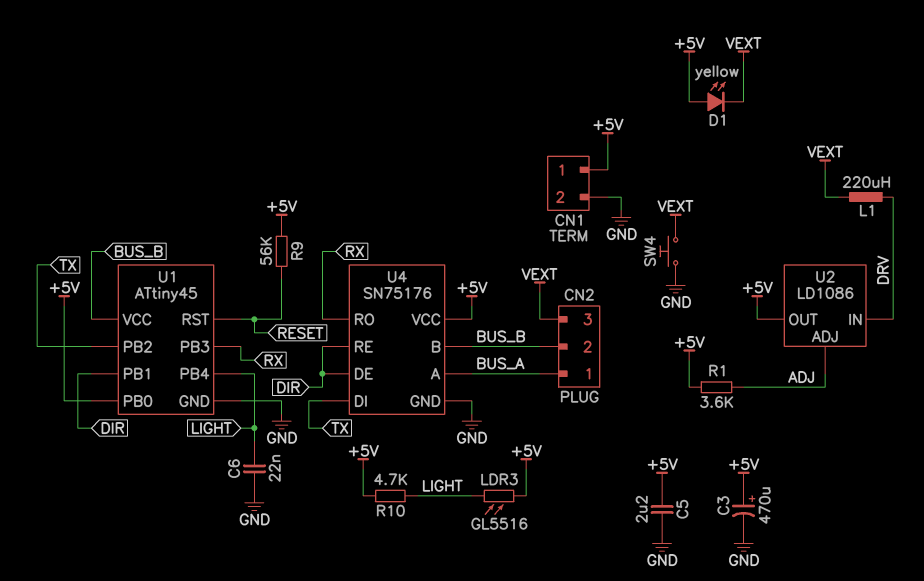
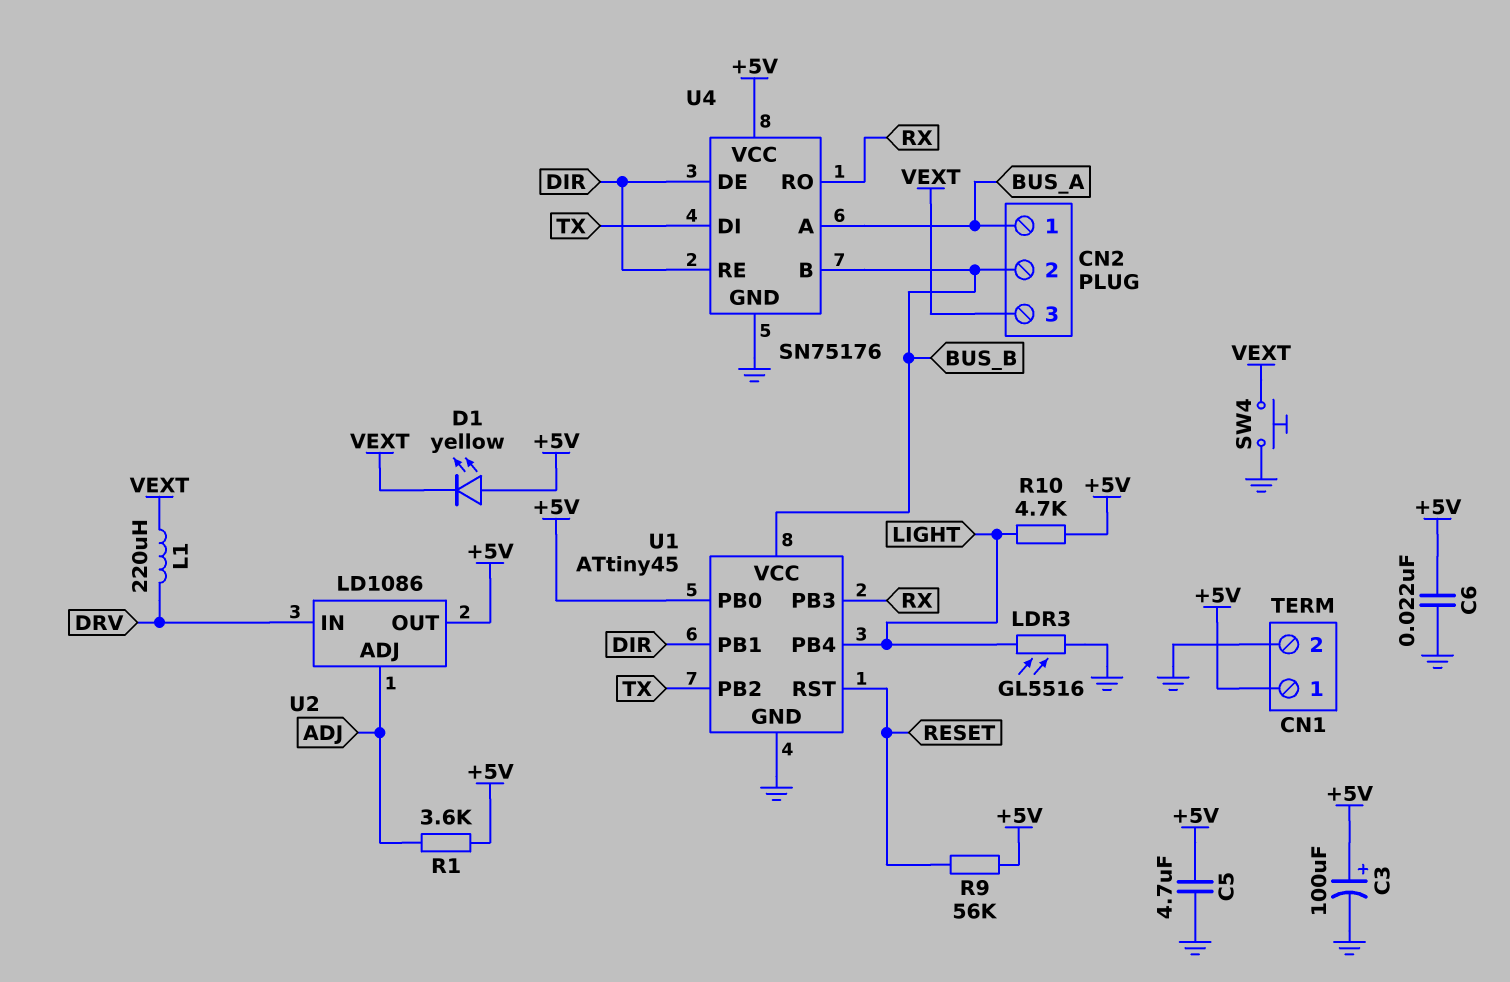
C3: 470uF (plus +5V, minus GND) -> 100uF (plus +5V, minus GND)
C5: 2.2uF (+5V, GND) -> 4.7uF (+5V, GND)
C6: 22nF (GND, LIGHT) -> 22nF (+5V, GND)
LDR3: GL5516 (+5V, LIGHT) -> GL5516 (GND, LIGHT)

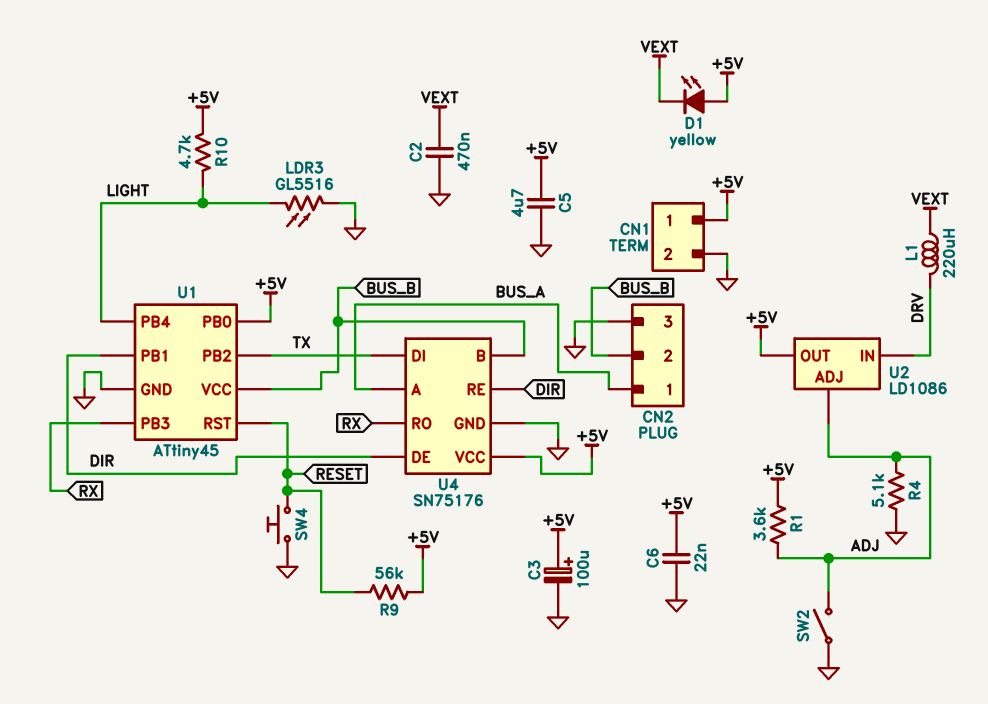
C2: none -> 470nF (GND, VEXT)
CN2 pin 3: VEXT -> GND
R4: none -> 5.1k (ADJ, GND)
SW2: none -> switch (ADJ, GND)
SW4: button (GND, VEXT) -> button (GND, RESET)

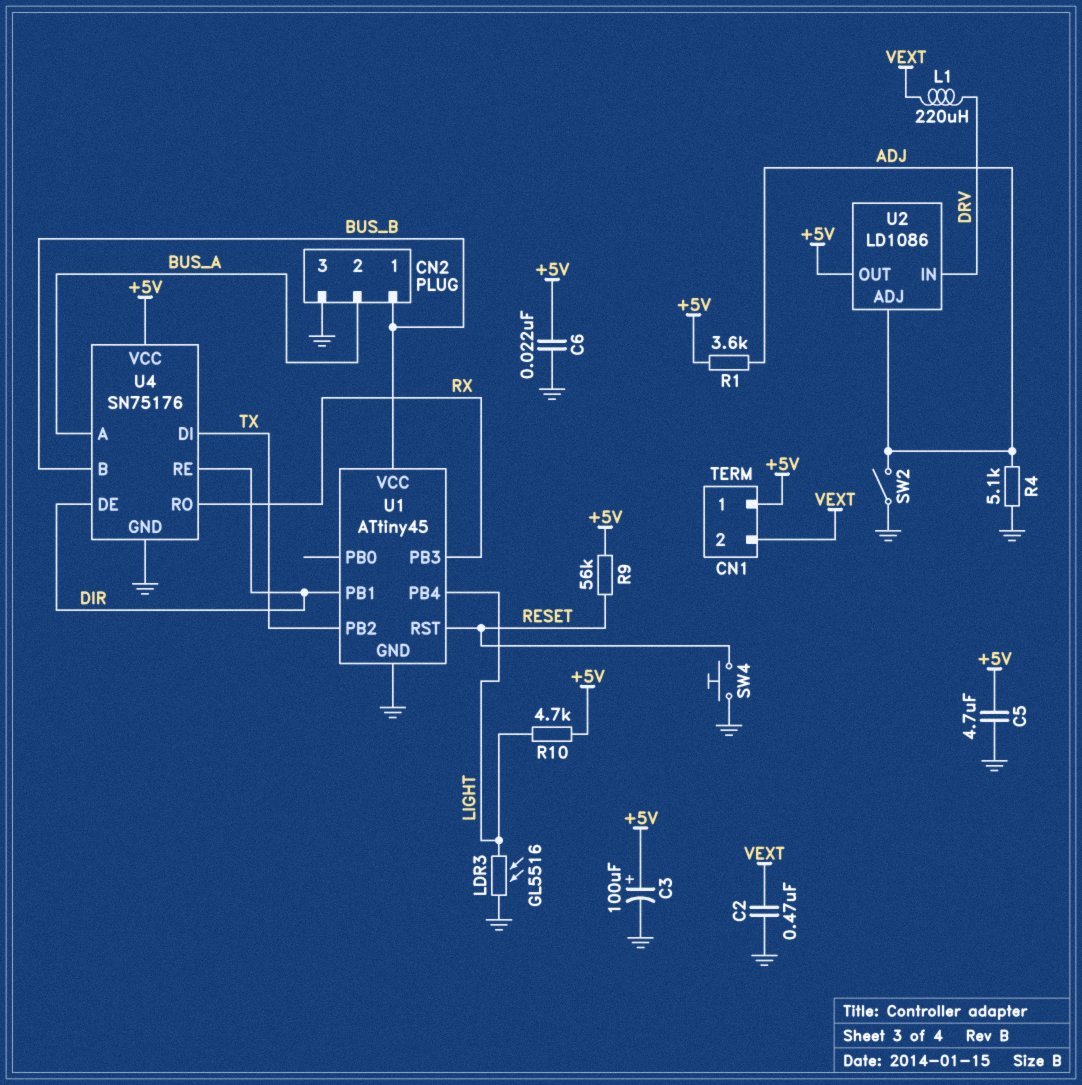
CN1 pin 2: GND -> VEXT
CN2 pin 1: BUS_A -> BUS_B
CN2 pin 2: BUS_B -> BUS_A
D1: LED yellow (A +5V, K VEXT) -> none
U1 pin PB0: +5V -> none

